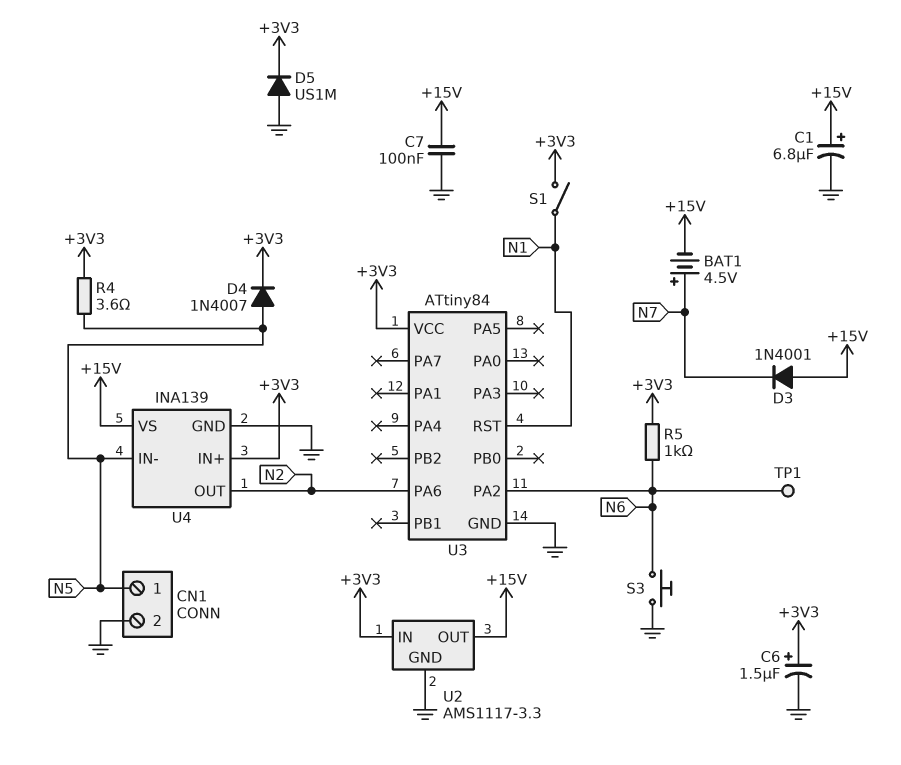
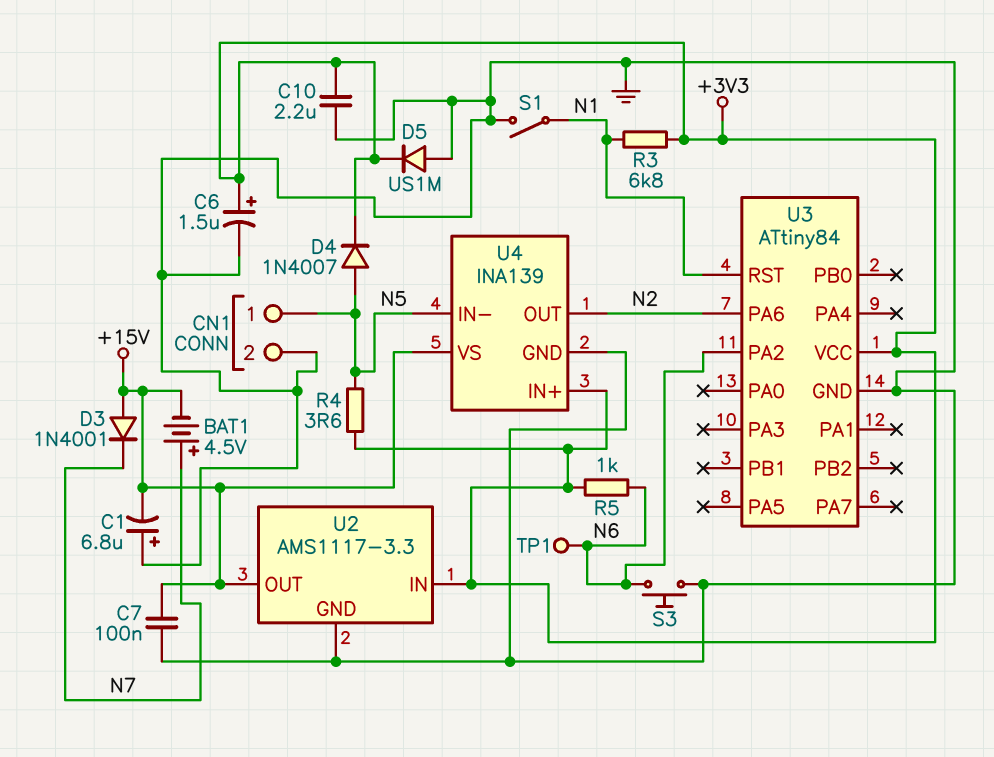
C1: 6.8uF (plus +15V, minus GND) -> 6.8uF (plus GND, minus +15V)
C10: none -> 2.2uF (+3V3, GND)
R3: none -> 6.8k (+3V3, N1)
S1: switch (+3V3, N1) -> switch (GND, N1)

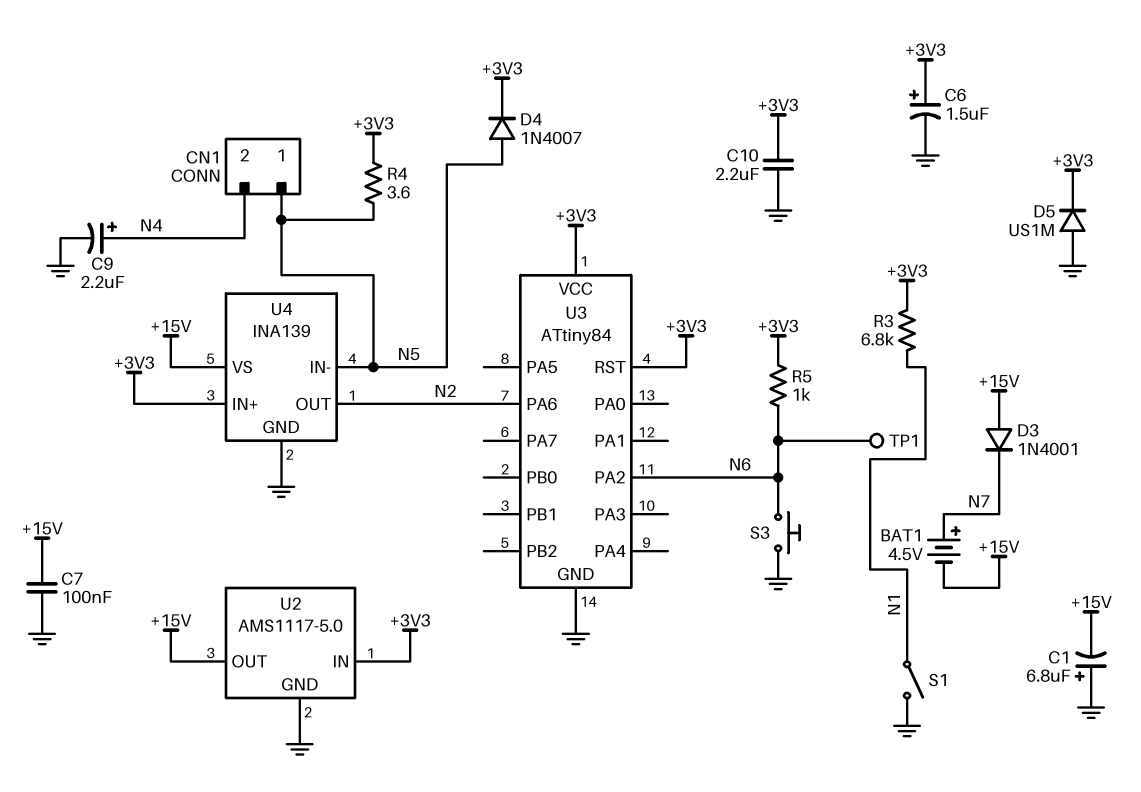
C9: none -> 2.2uF (plus N4, minus GND)
CN1 pin 2: GND -> N4
U2: AMS1117-3.3 -> AMS1117-5.0
U3 pin RST: N1 -> +3V3

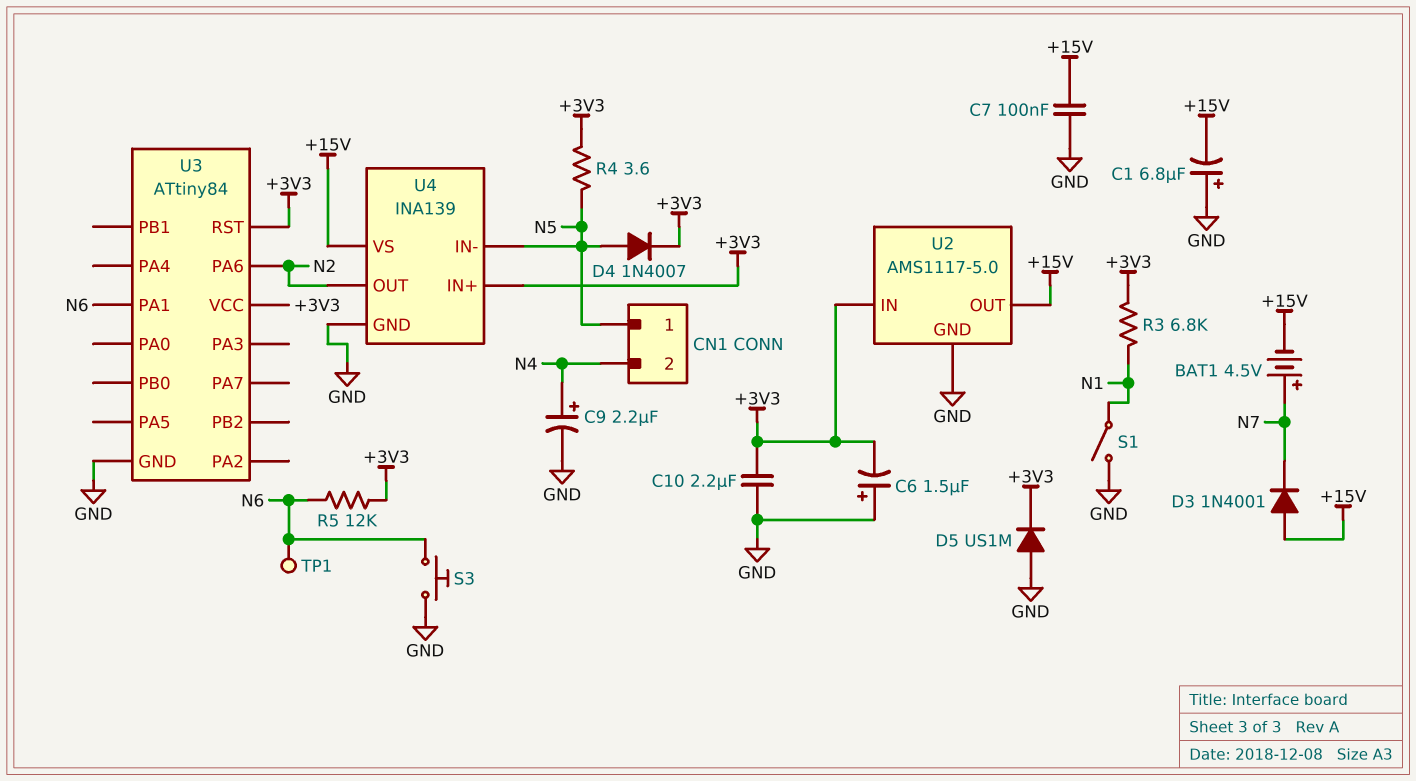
C6: 1.5uF (plus +3V3, minus GND) -> 1.5uF (plus GND, minus +3V3)
R5: 1k (+3V3, N6) -> 12k (+3V3, N6)
U3 pin PA1: none -> N6
U3 pin PA2: N6 -> none

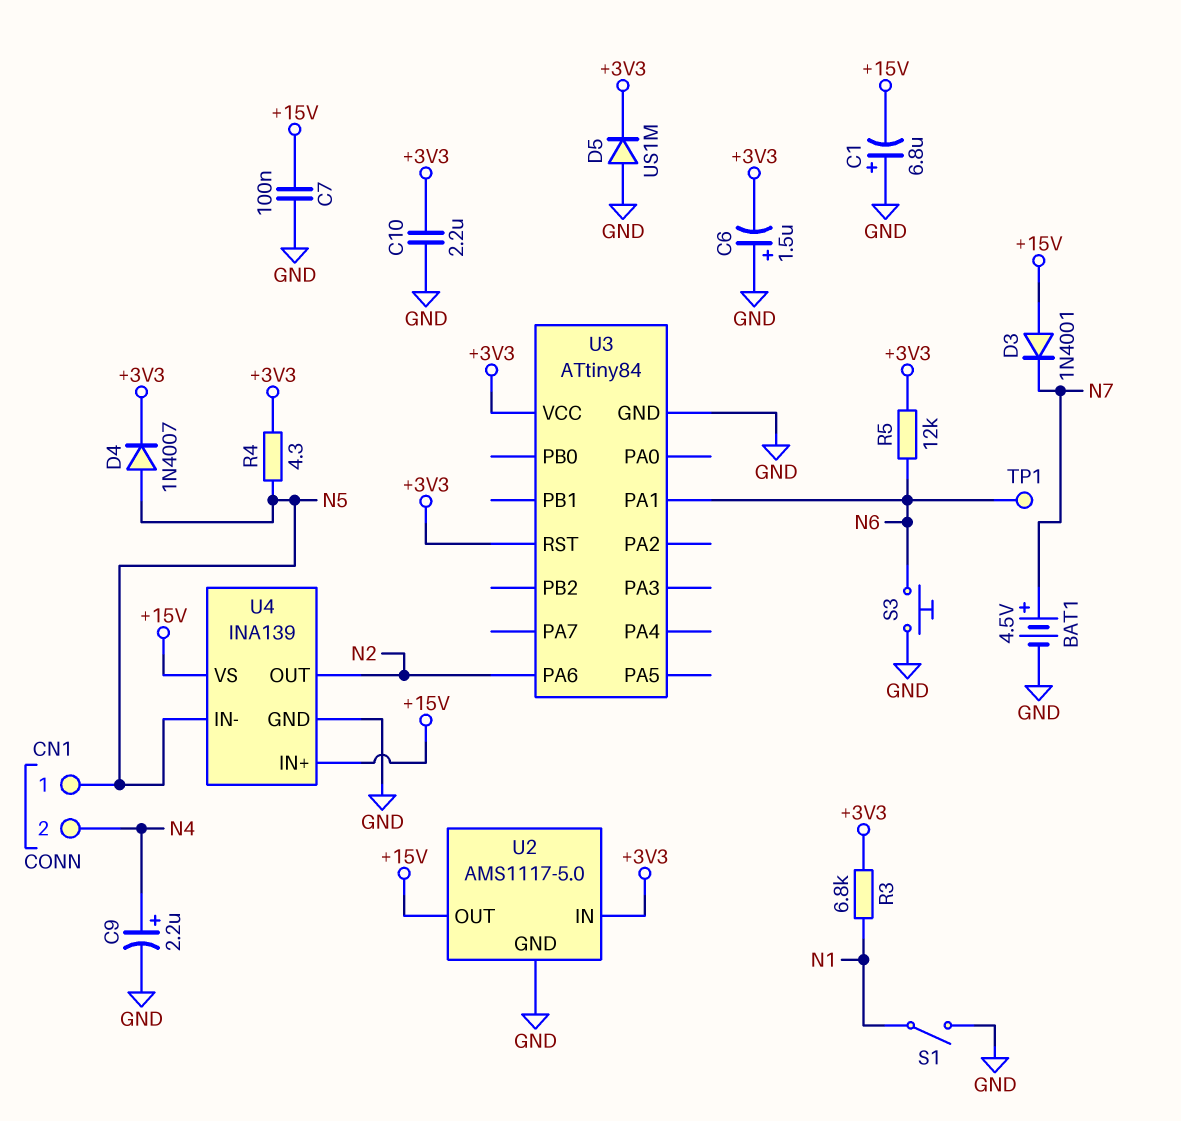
BAT1: 4.5V (plus N7, minus +15V) -> 4.5V (plus N7, minus GND)
R4: 3.6 (+3V3, N5) -> 4.3 (+3V3, N5)
U4 pin IN+: +3V3 -> +15V

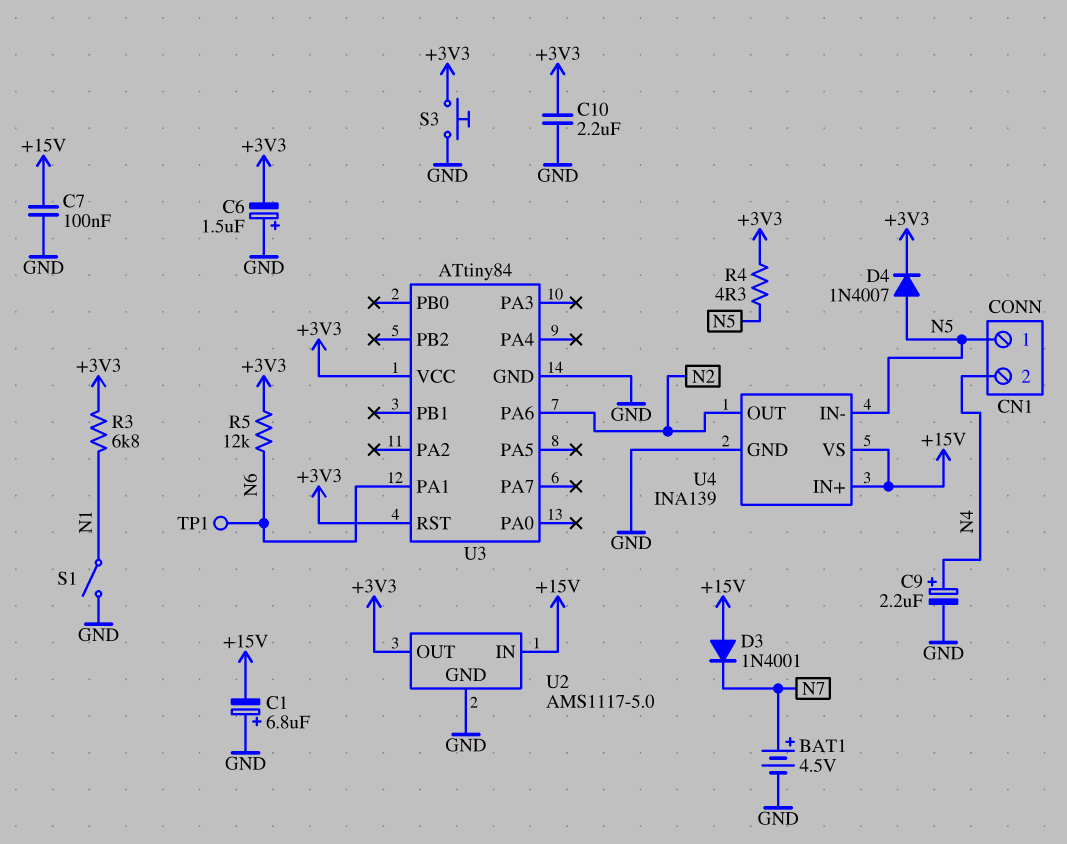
D5: diode US1M (A GND, K +3V3) -> none
S3: button (GND, N6) -> button (+3V3, GND)
U2 pin IN: +3V3 -> +15V
U2 pin OUT: +15V -> +3V3

